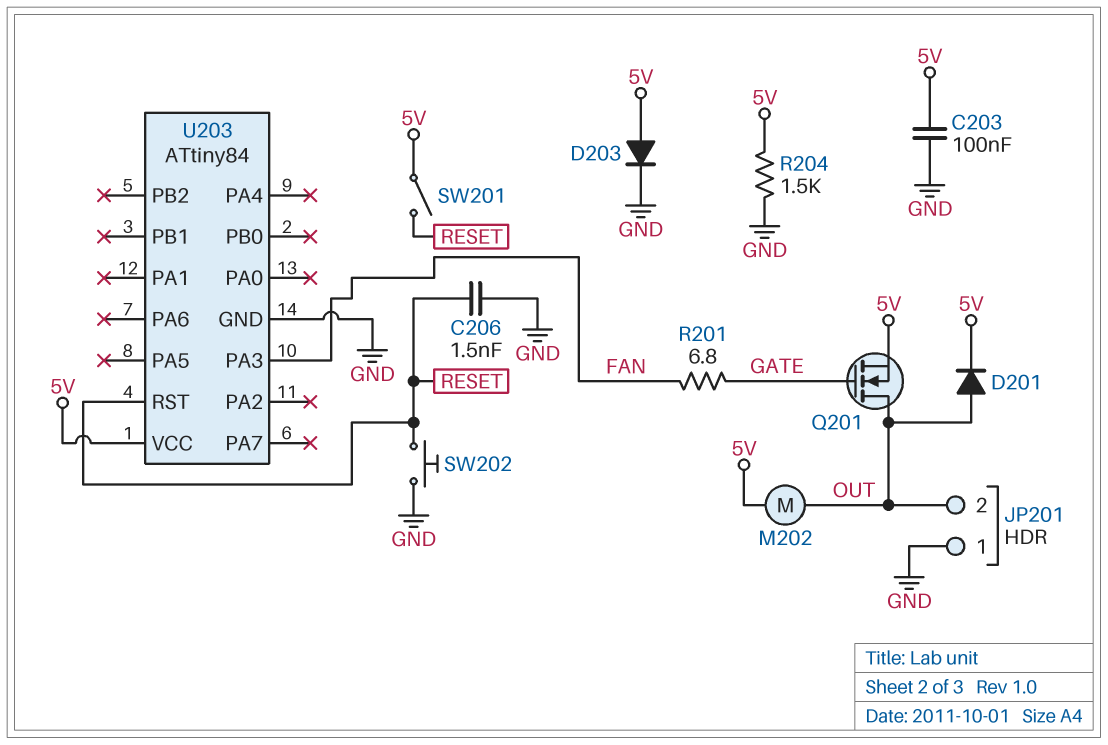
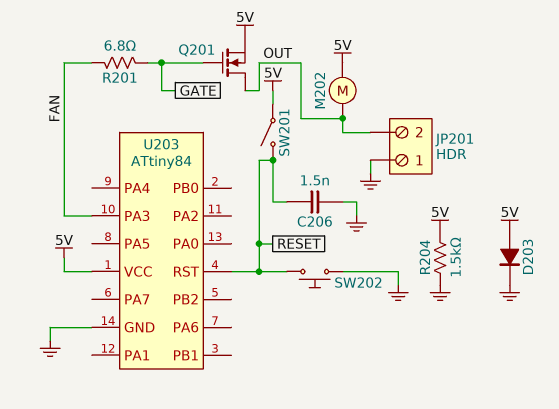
C203: 100nF (5V, GND) -> none
D201: diode (A OUT, K 5V) -> none

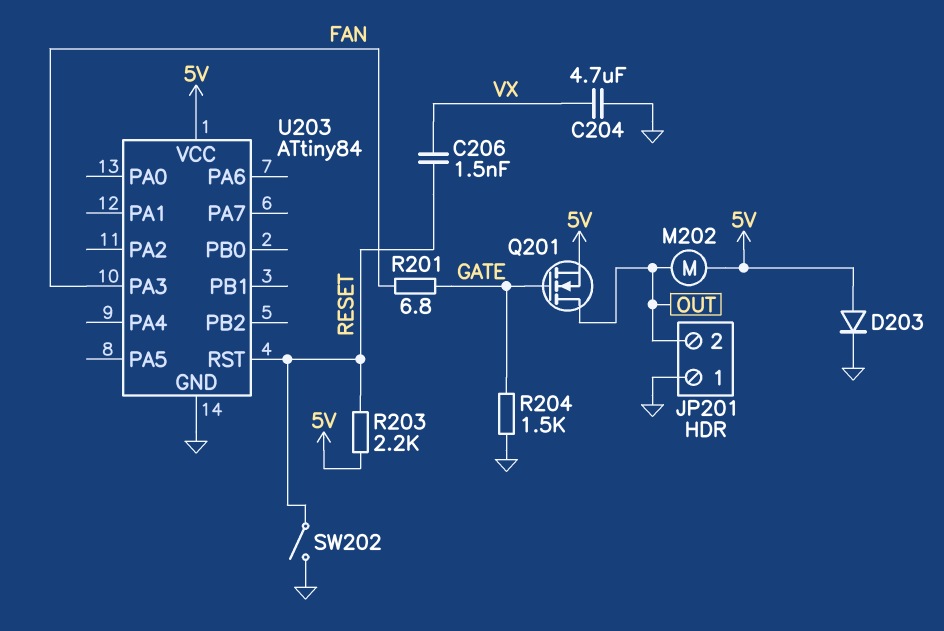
C204: none -> 4.7uF (GND, VX)
C206: 1.5nF (GND, RESET) -> 1.5nF (RESET, VX)
R203: none -> 2.2k (5V, RESET)
R204: 1.5k (5V, GND) -> 1.5k (GATE, GND)
SW201: switch (5V, RESET) -> none
SW202: button (GND, RESET) -> switch (GND, RESET)

